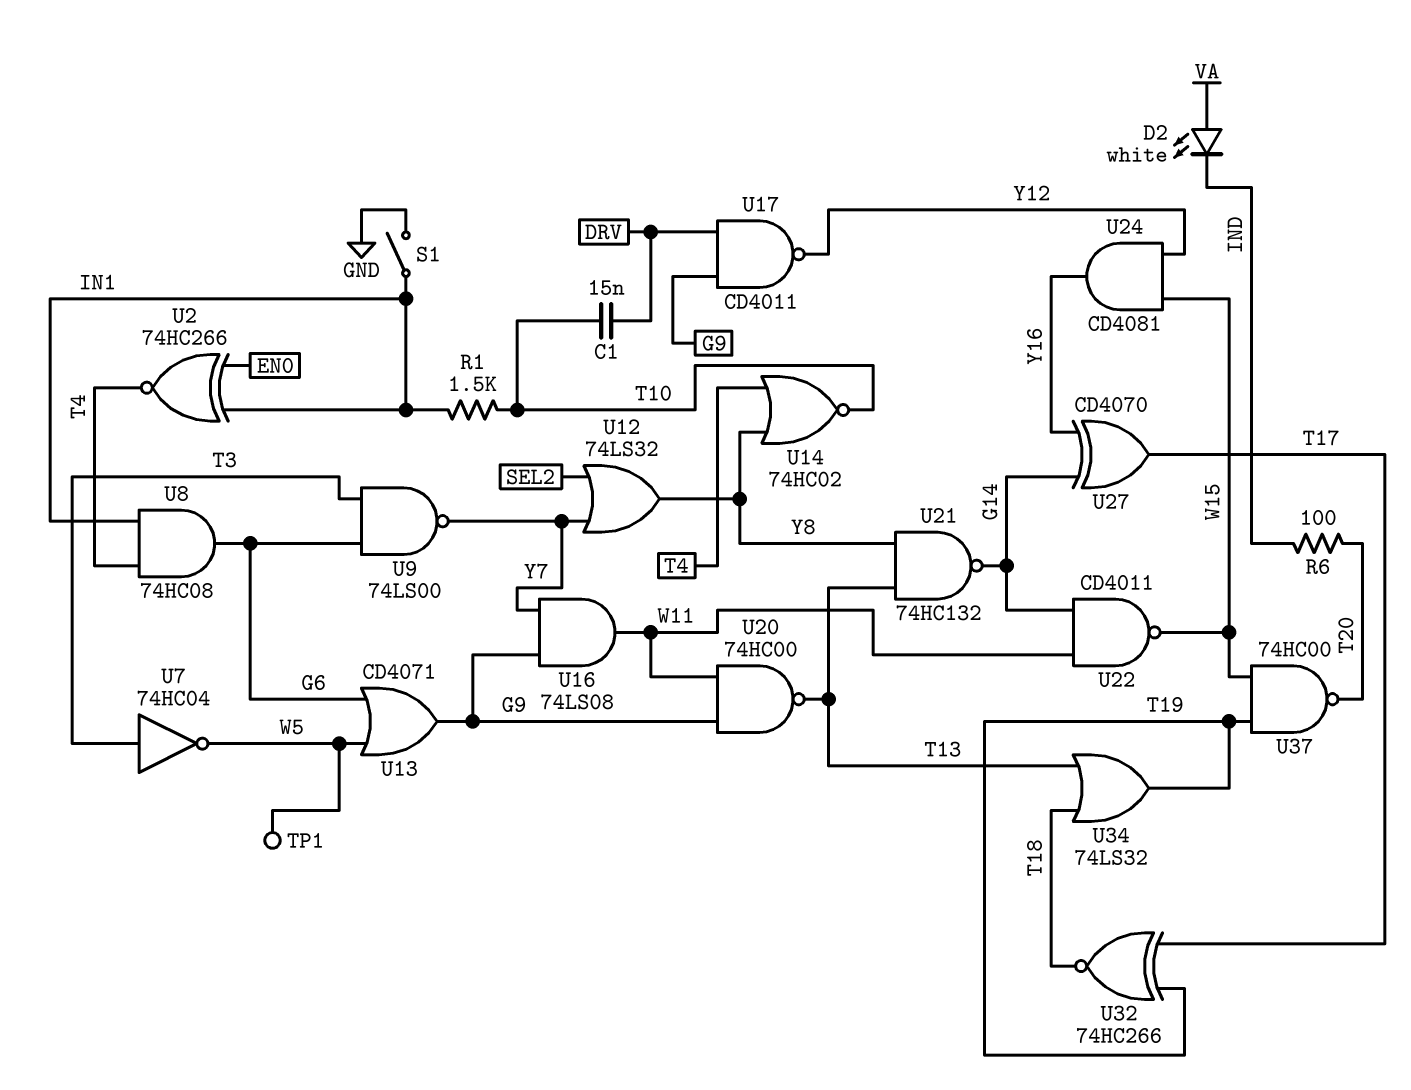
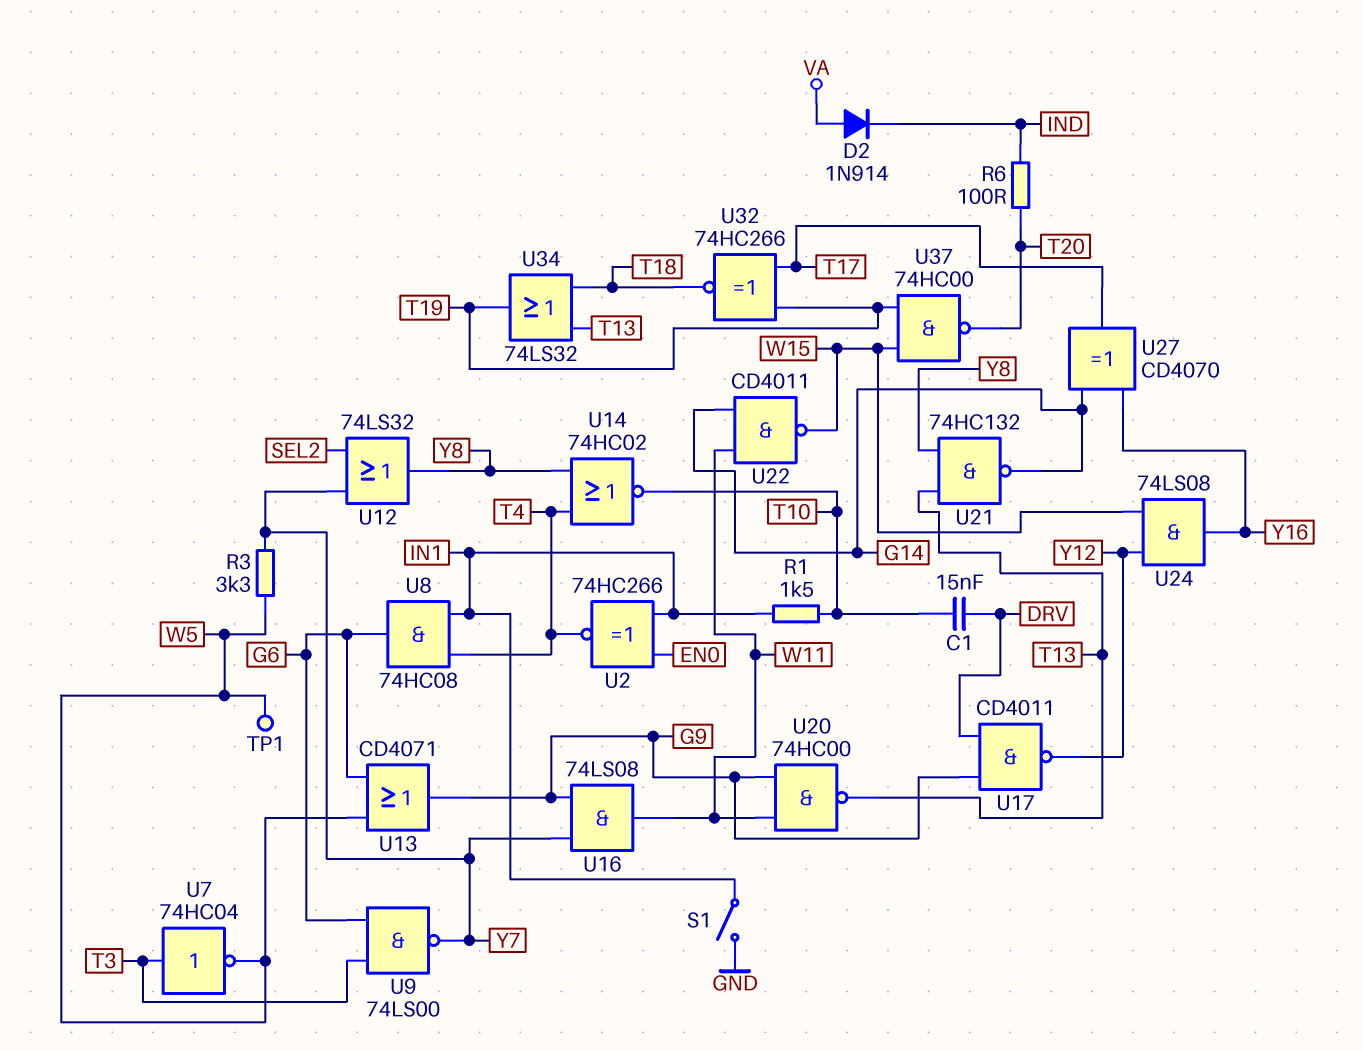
D2: LED white (A VA, K IND) -> diode 1N914 (A VA, K IND)
R3: none -> 3.3k (W5, Y7)
U24: AND CD4081 (in W15, in Y12, out Y16) -> AND 74LS08 (in W15, in Y12, out Y16)

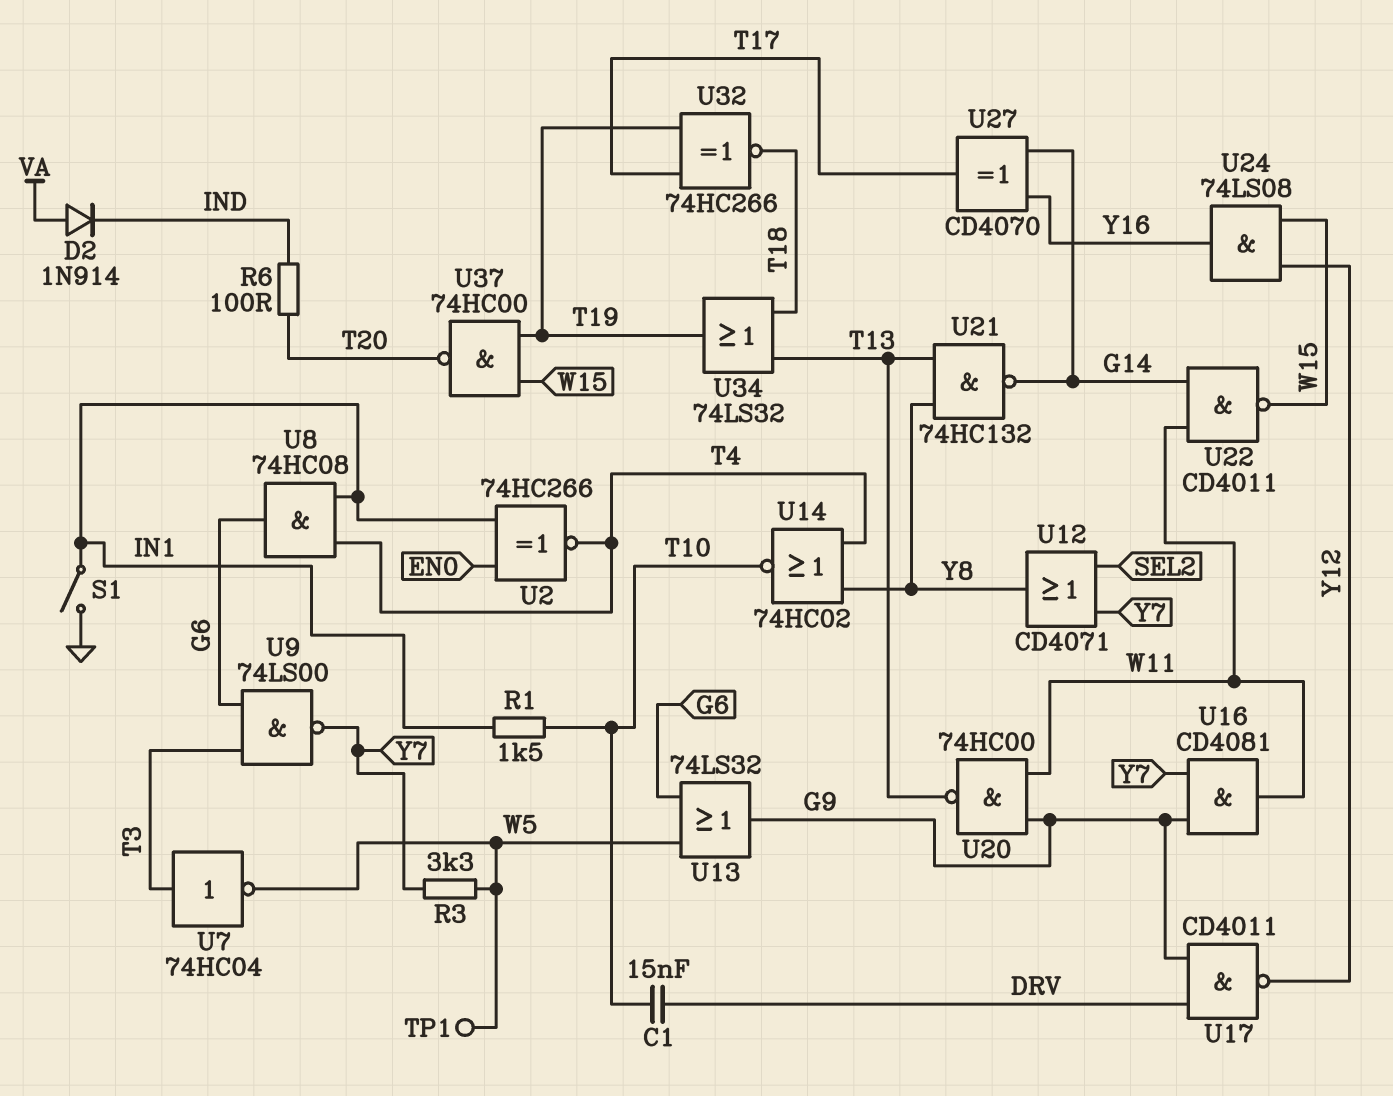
U12: OR 74LS32 (in SEL2, in Y7, out Y8) -> OR CD4071 (in SEL2, in Y7, out Y8)
U13: OR CD4071 (in G6, in W5, out G9) -> OR 74LS32 (in G6, in W5, out G9)
U16: AND 74LS08 (in G9, in Y7, out W11) -> AND CD4081 (in G9, in Y7, out W11)

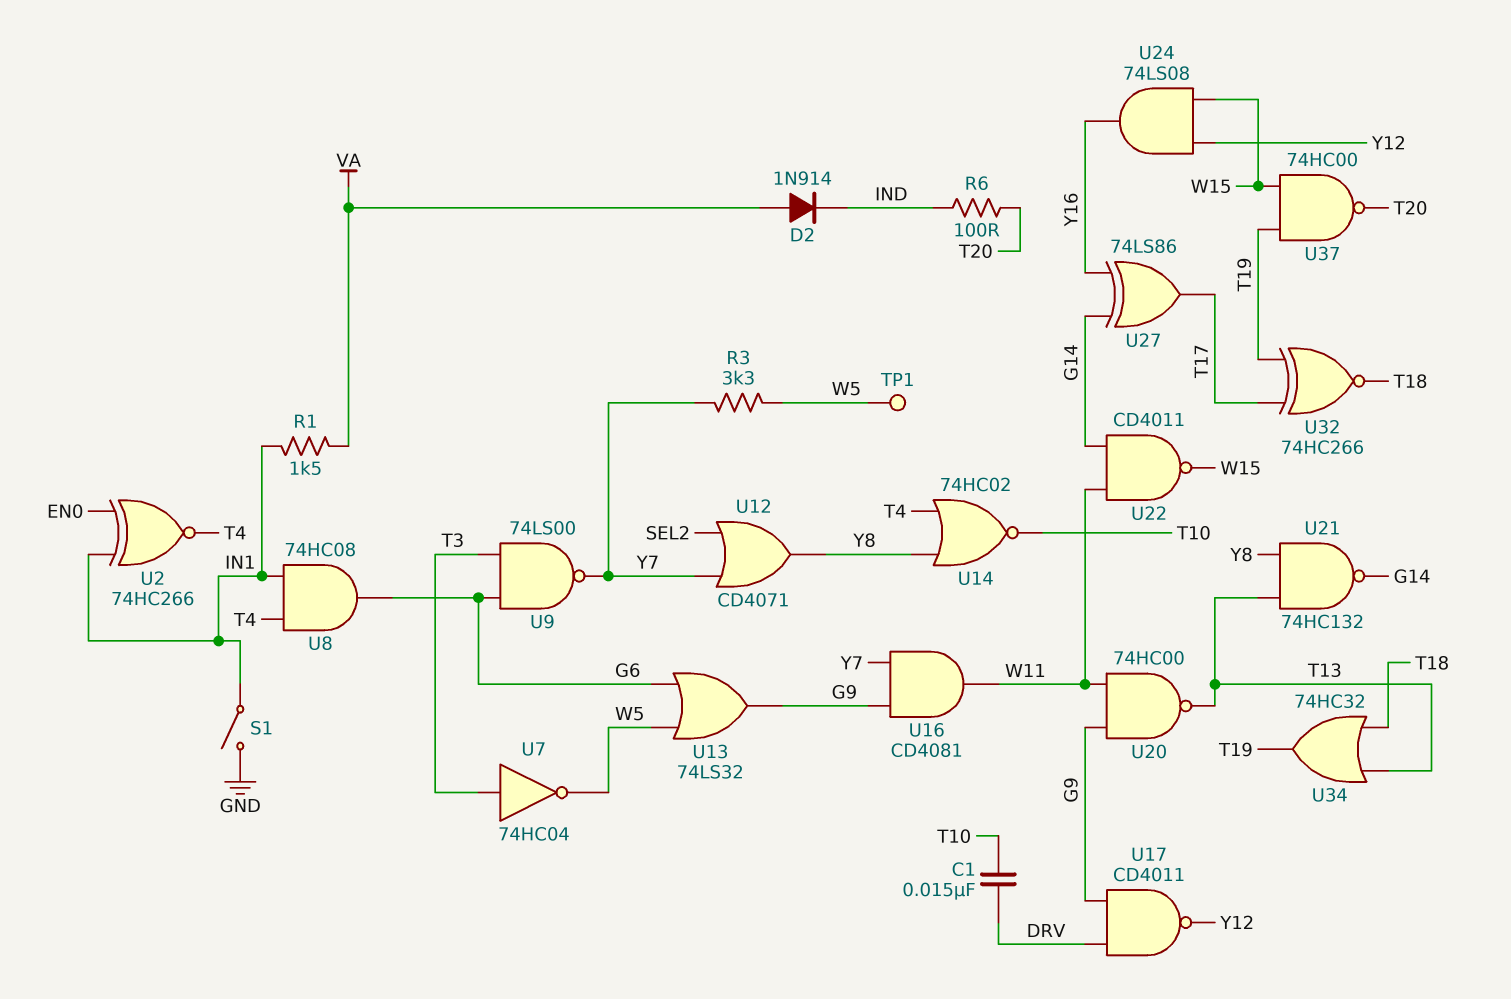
R1: 1.5k (IN1, T10) -> 1.5k (IN1, VA)
U27: XOR CD4070 (in G14, in Y16, out T17) -> XOR 74LS86 (in G14, in Y16, out T17)
U34: OR 74LS32 (in T13, in T18, out T19) -> OR 74HC32 (in T13, in T18, out T19)

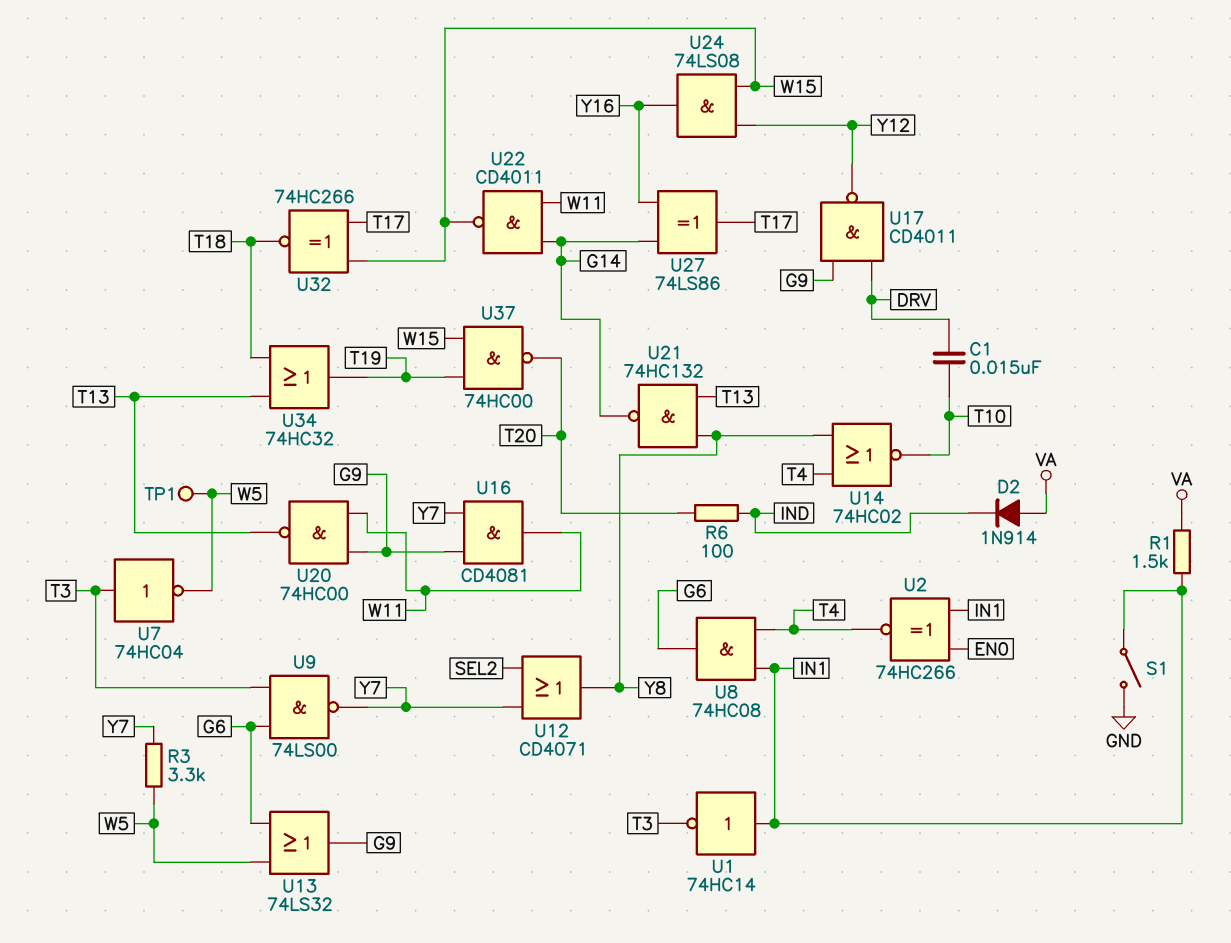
U1: none -> NOT 74HC14 (in IN1, out T3)
U32: XNOR 74HC266 (in T17, in T19, out T18) -> XNOR 74HC266 (in T17, in W15, out T18)

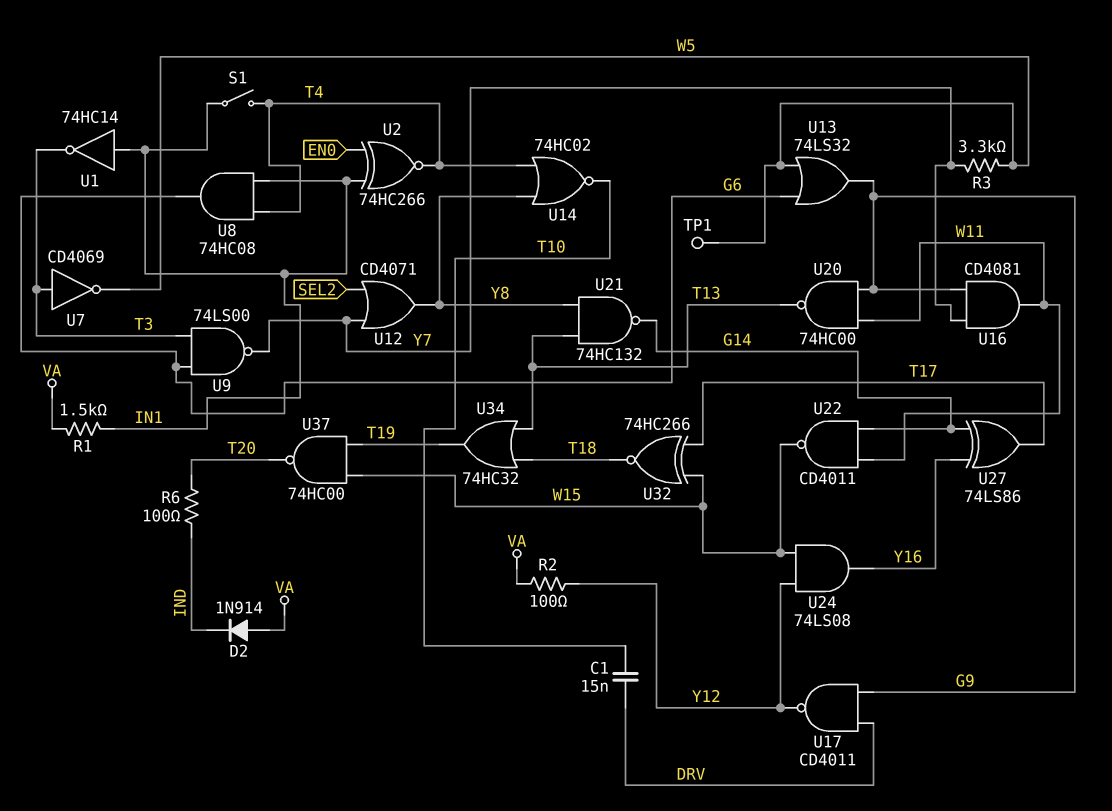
R2: none -> 100 (VA, Y12)
S1: switch (GND, IN1) -> switch (IN1, T4)
U7: NOT 74HC04 (in T3, out W5) -> NOT CD4069 (in T3, out W5)

